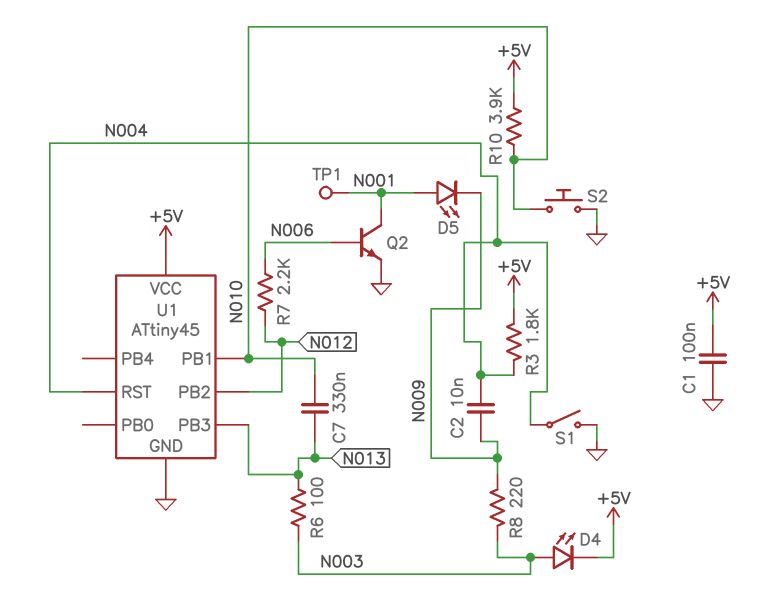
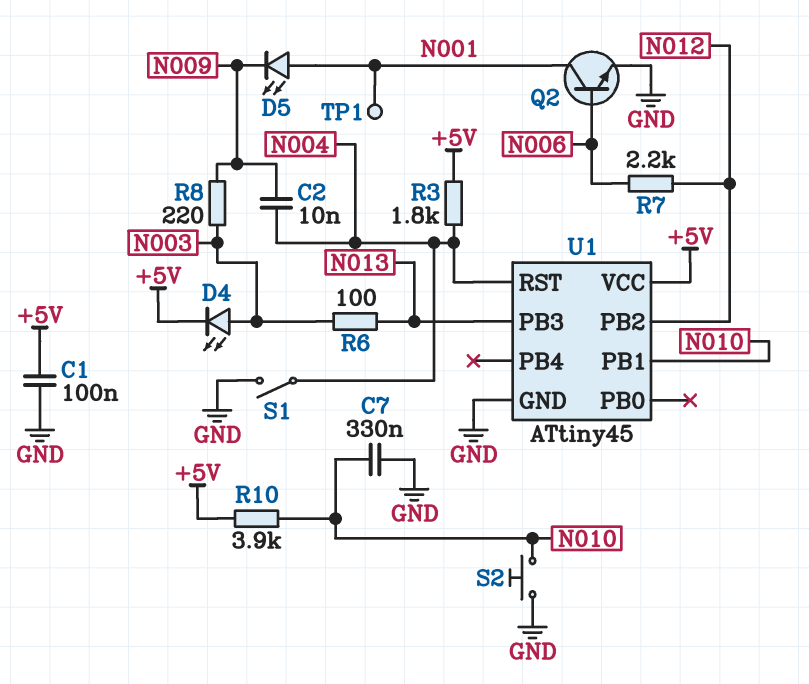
C7: 330nF (N010, N013) -> 330nF (GND, N010)

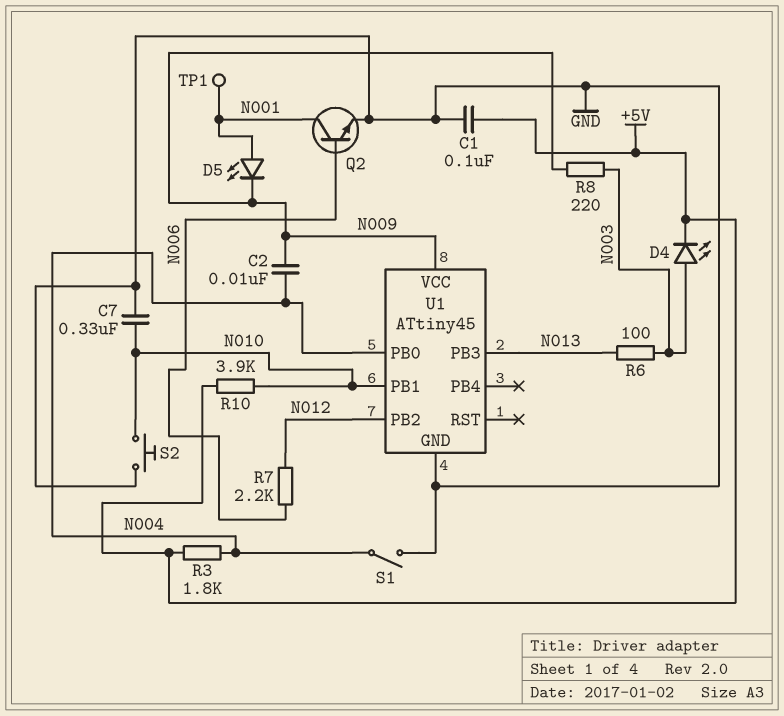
U1 pin PB0: none -> N004
U1 pin RST: N004 -> none
U1 pin VCC: +5V -> N009

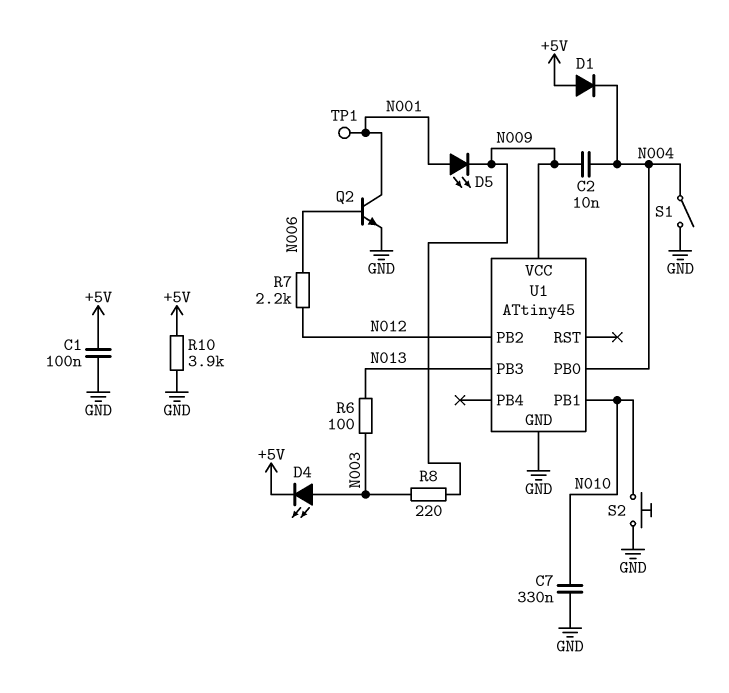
D1: none -> diode (A +5V, K N004)
R3: 1.8k (+5V, N004) -> none
R10: 3.9k (+5V, N010) -> 3.9k (+5V, GND)

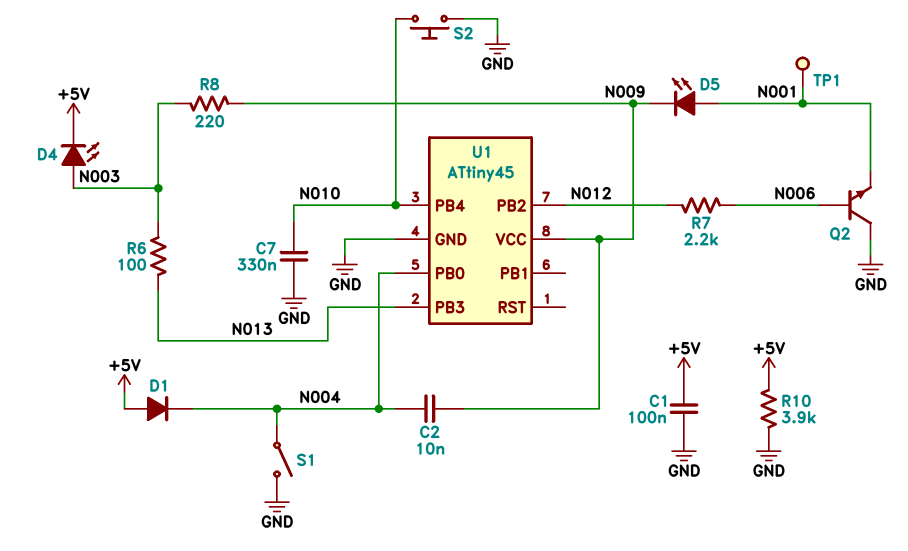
Q2: NPN (B N006, C N001, E GND) -> NPN (B N006, C GND, E N001)
U1 pin PB1: N010 -> none
U1 pin PB4: none -> N010

